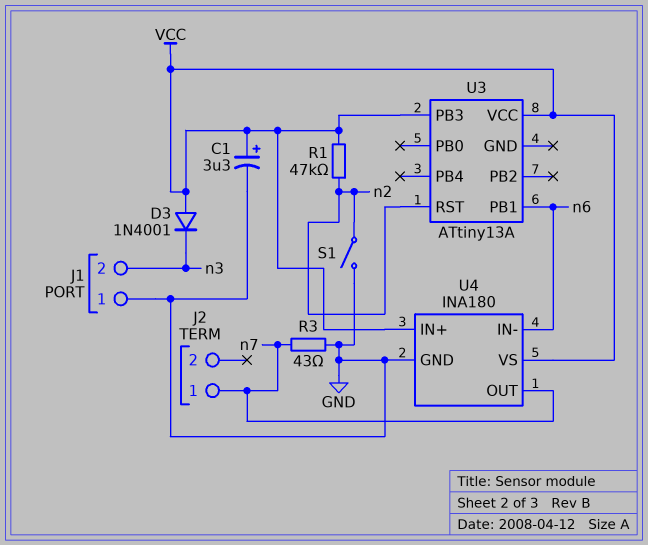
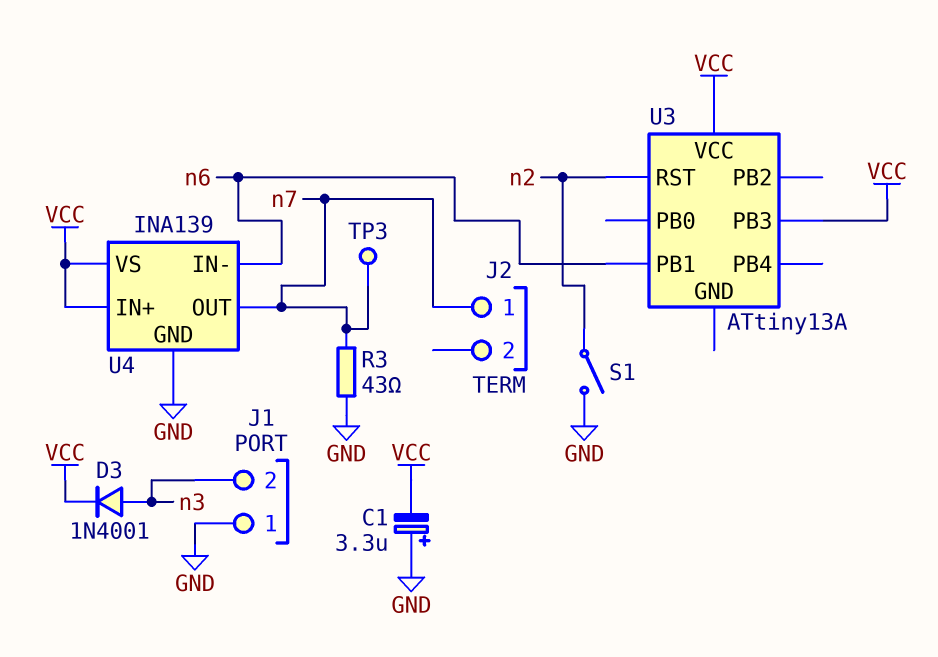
C1: 3.3uF (plus VCC, minus GND) -> 3.3uF (plus GND, minus VCC)
D3: diode 1N4001 (A VCC, K n3) -> diode 1N4001 (A n3, K VCC)
R1: 47k (VCC, n2) -> none
TP3: none -> test point (n7)
U4: INA180 -> INA139

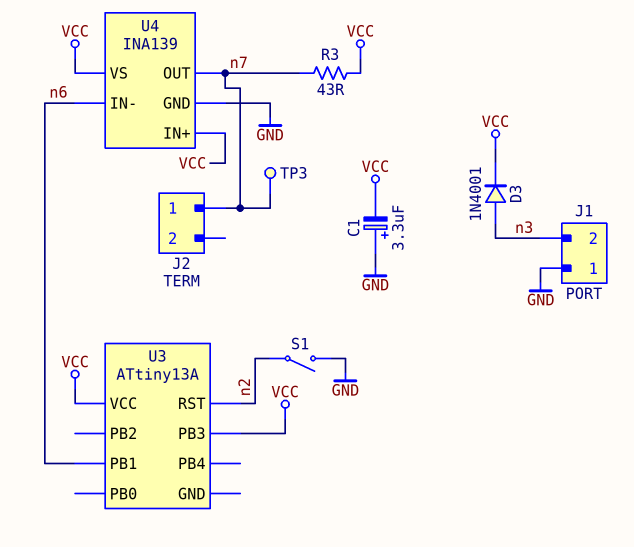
R3: 43 (GND, n7) -> 43 (VCC, n7)

